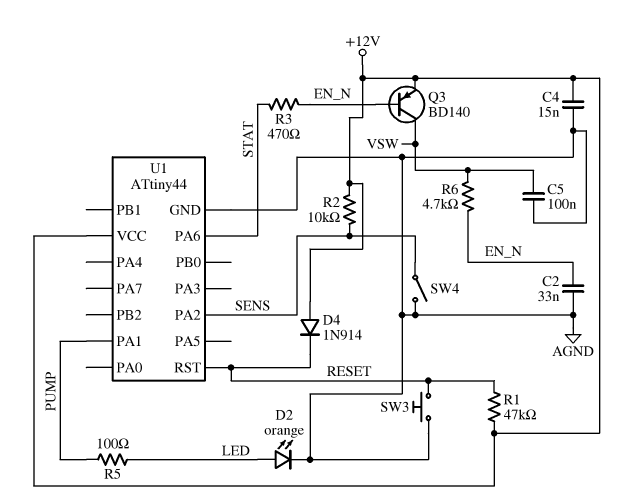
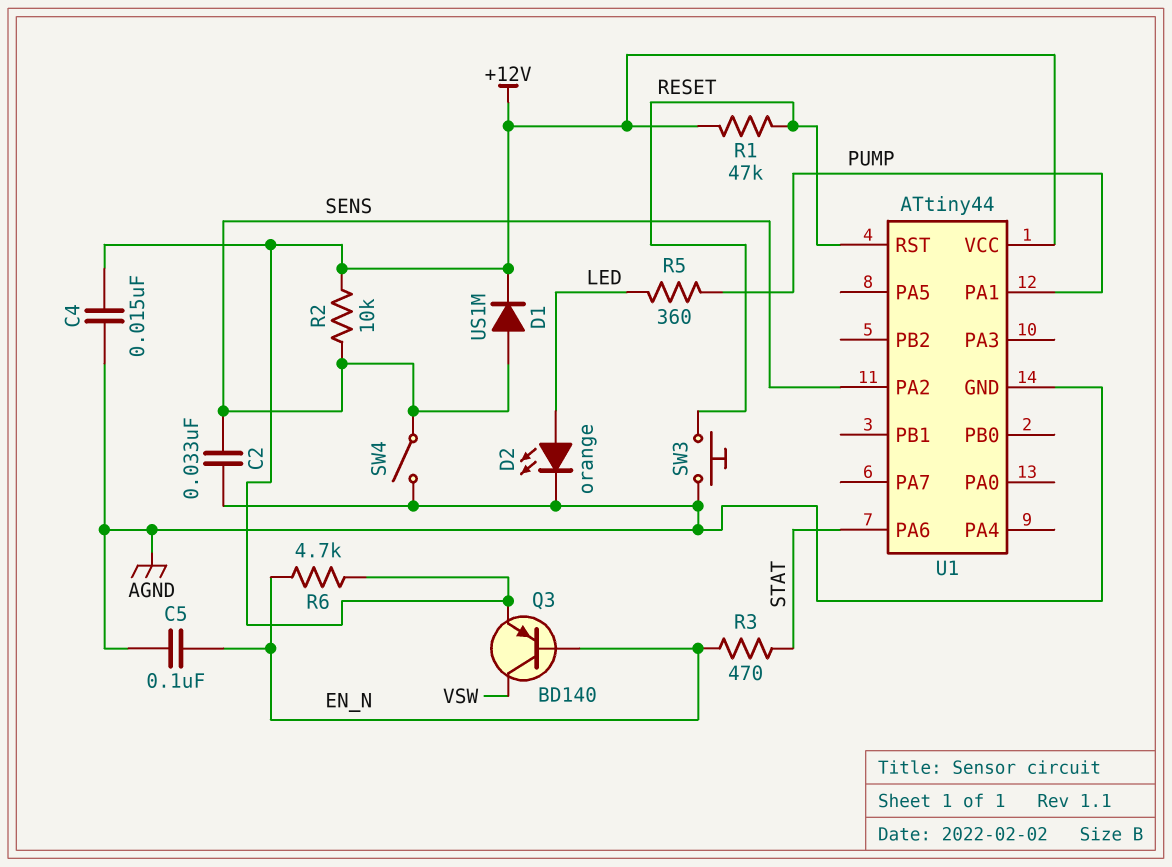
C2: 33nF (AGND, EN_N) -> 33nF (AGND, SENS)
C5: 100nF (AGND, VSW) -> 100nF (AGND, EN_N)
D1: none -> diode US1M (A SENS, K +12V)
D4: diode 1N914 (A +12V, K RESET) -> none
R5: 100 (LED, PUMP) -> 360 (LED, PUMP)
R6: 4.7k (EN_N, VSW) -> 4.7k (+12V, EN_N)

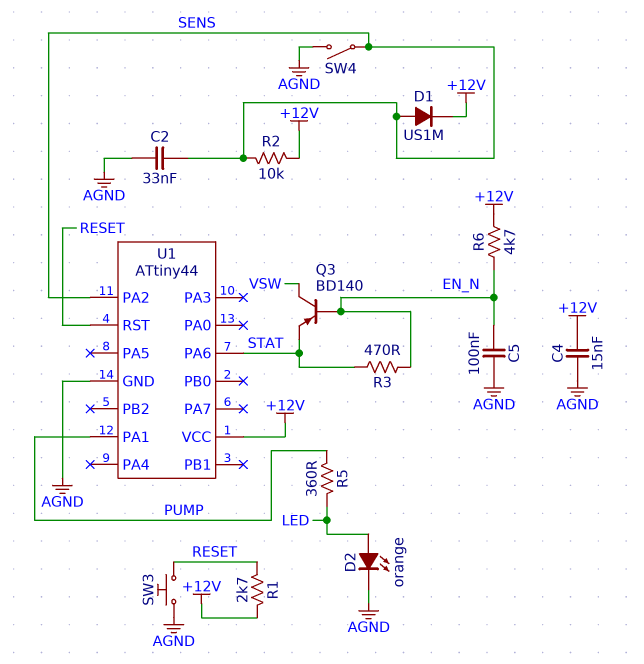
Q3: PNP BD140 (B EN_N, C VSW, E +12V) -> PNP BD140 (B EN_N, C VSW, E STAT)
R1: 47k (+12V, RESET) -> 2.7k (+12V, RESET)

